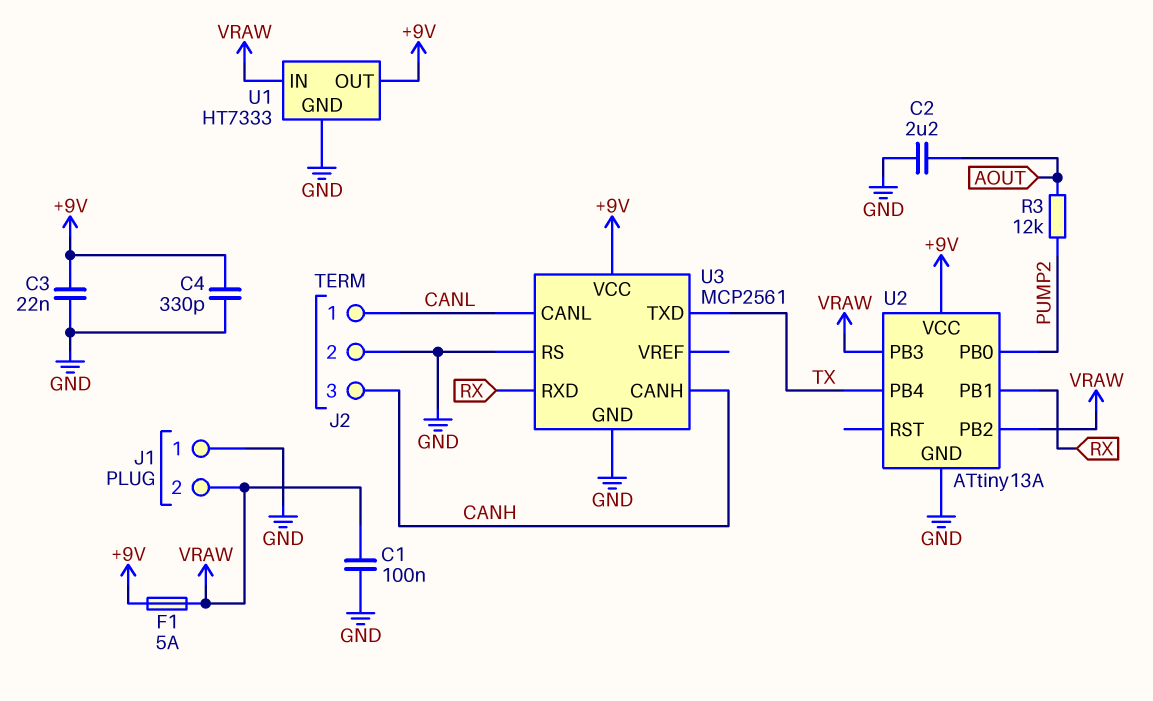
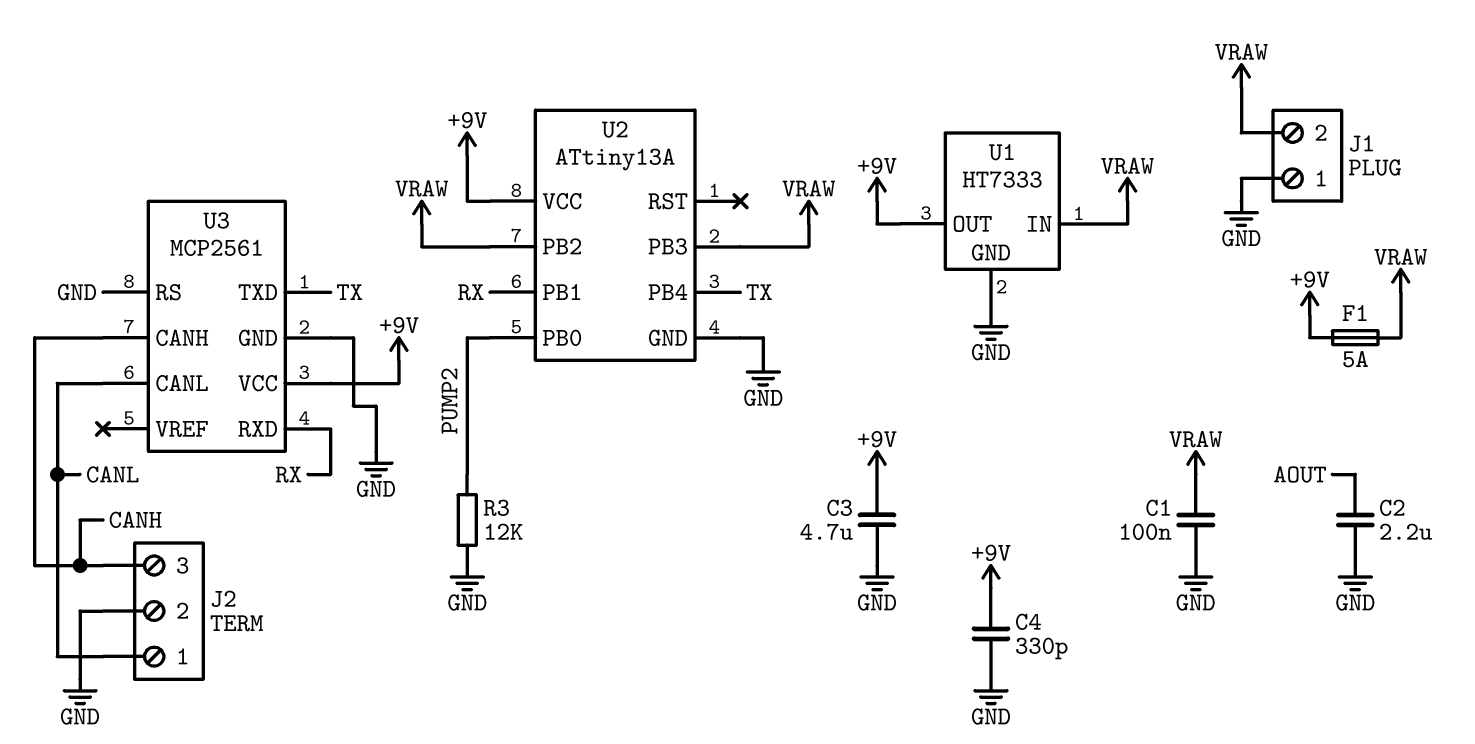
C3: 22nF (+9V, GND) -> 4.7uF (+9V, GND)
R3: 12k (AOUT, PUMP2) -> 12k (GND, PUMP2)

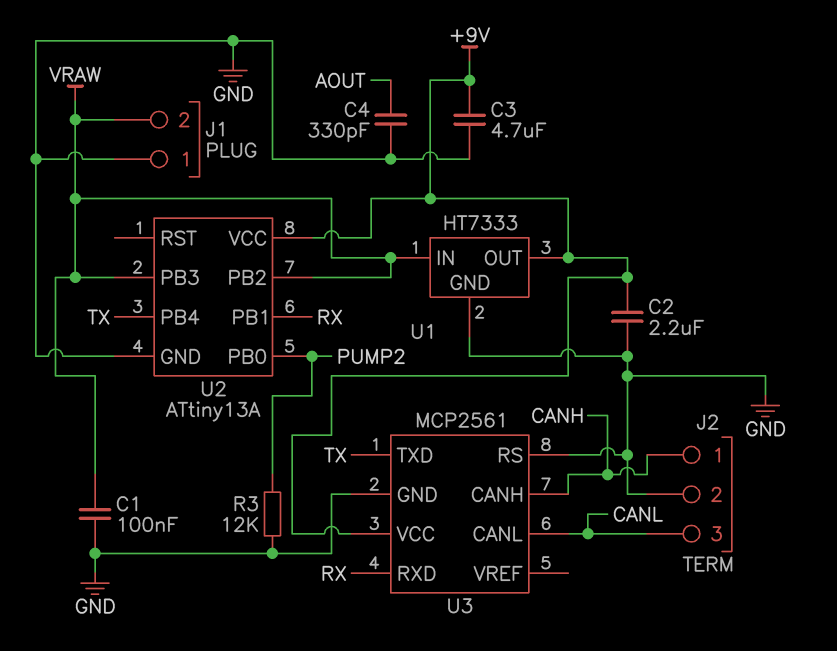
C2: 2.2uF (AOUT, GND) -> 2.2uF (+9V, GND)
C4: 330pF (+9V, GND) -> 330pF (AOUT, GND)
F1: 5A (+9V, VRAW) -> none
J2 pin 1: CANL -> CANH
J2 pin 3: CANH -> CANL

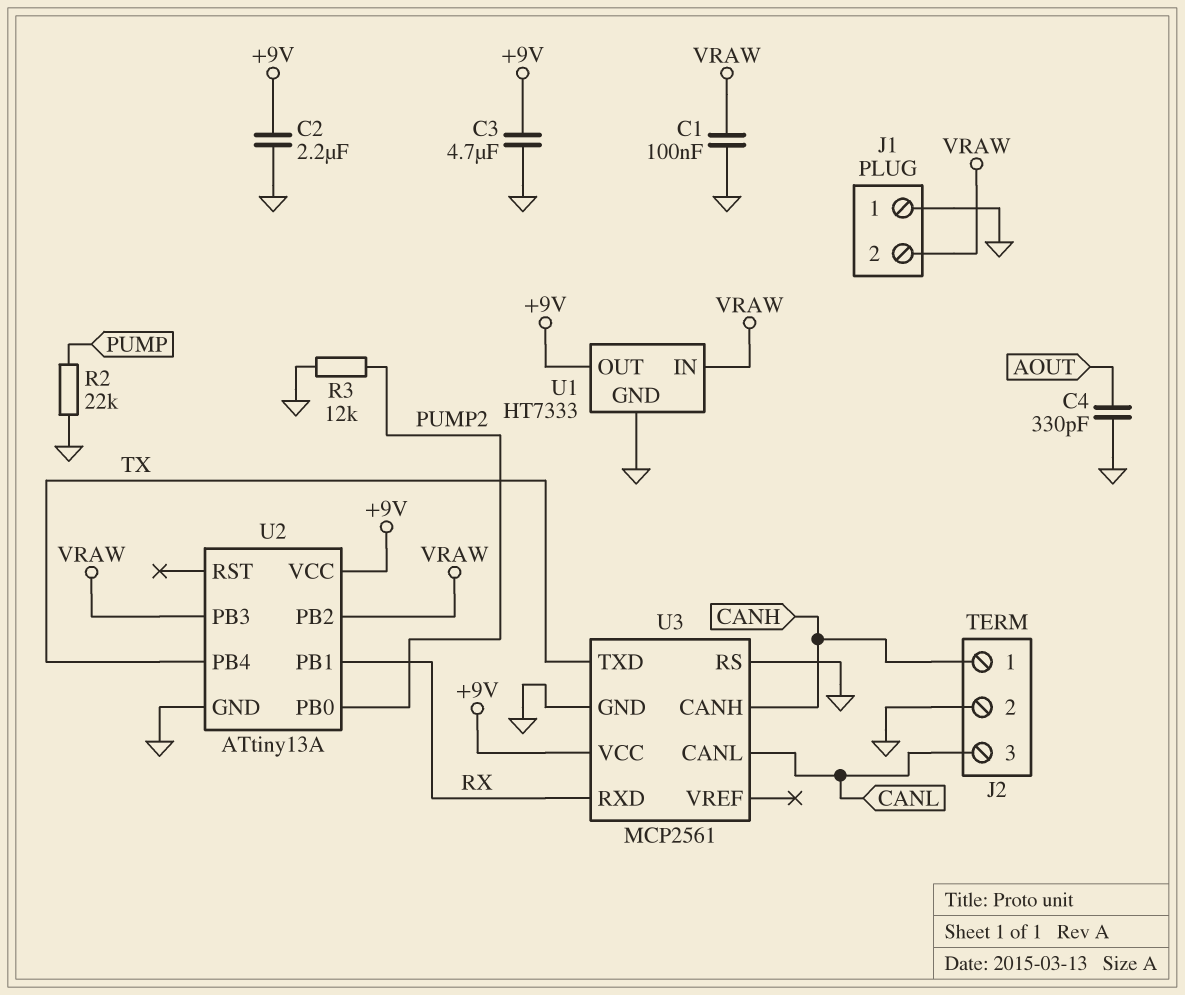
R2: none -> 22k (GND, PUMP)

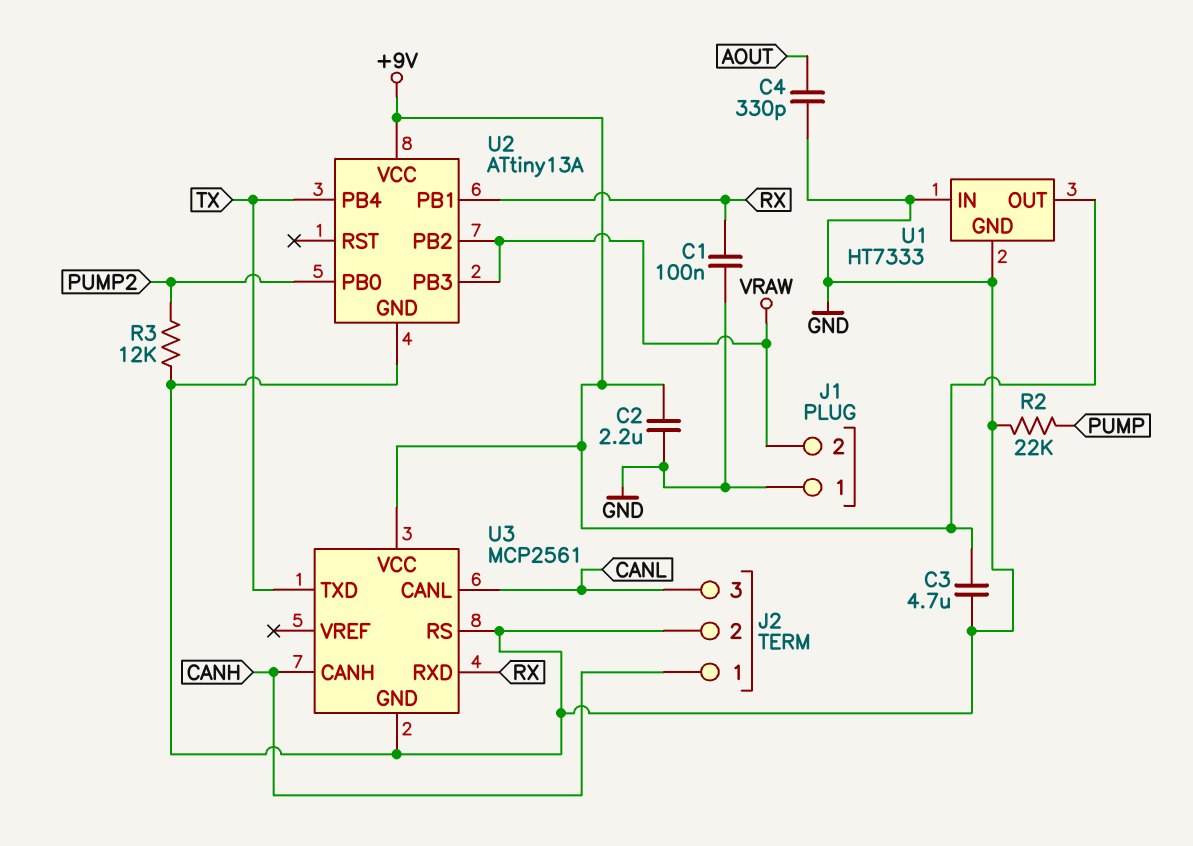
C1: 100nF (GND, VRAW) -> 100nF (GND, RX)
U1 pin IN: VRAW -> GND

